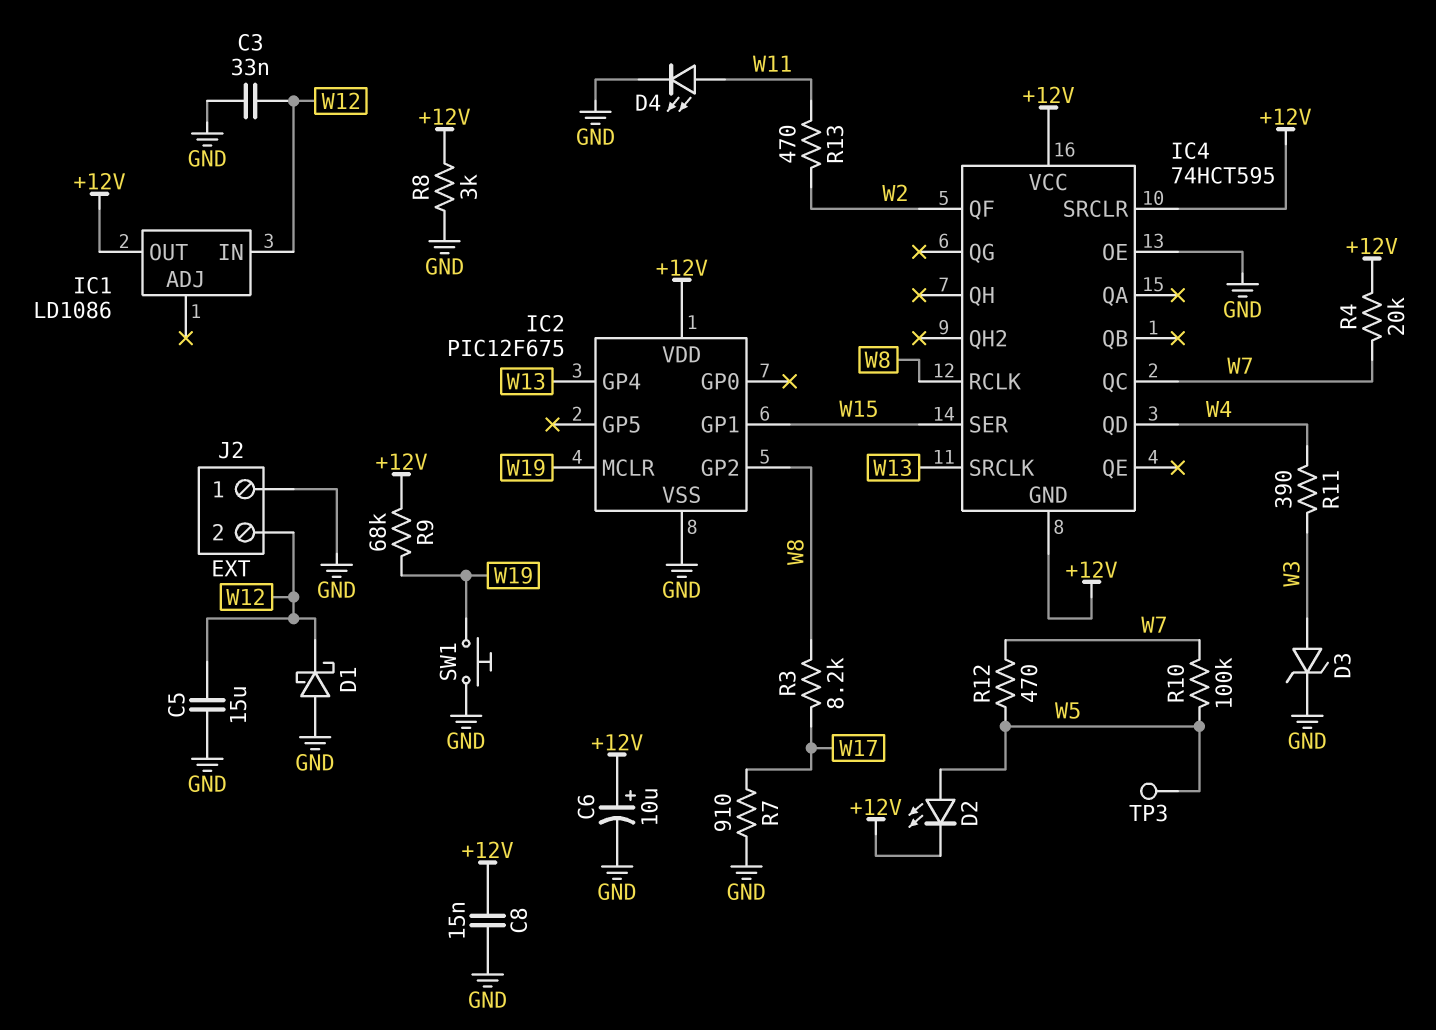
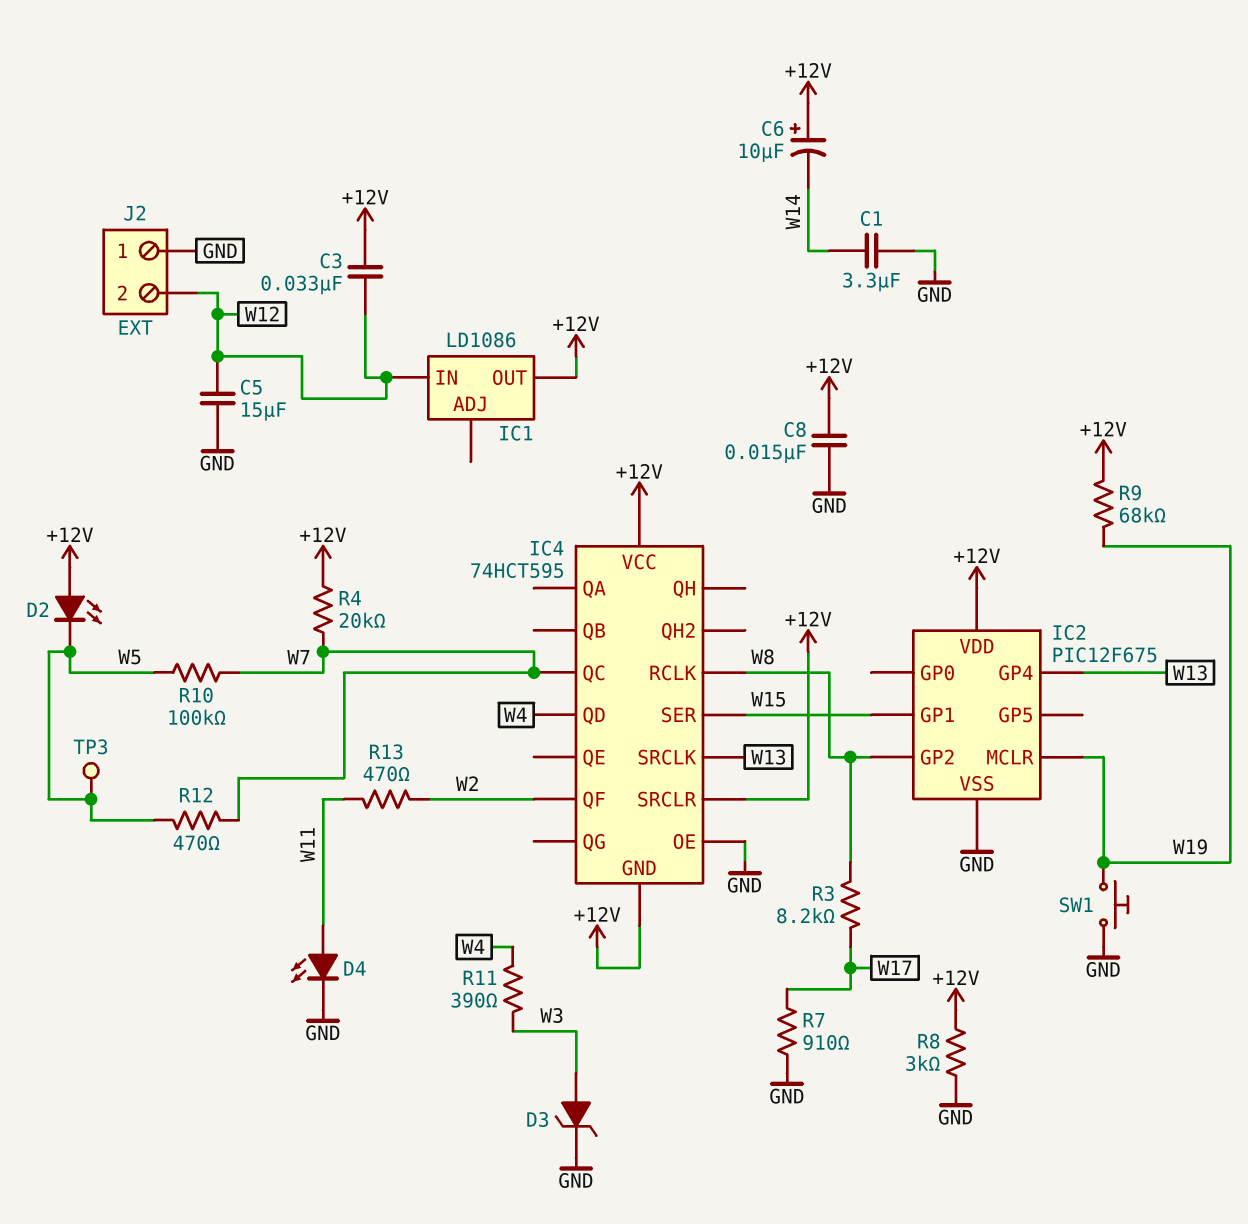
C1: none -> 3.3uF (GND, W14)
C3: 33nF (GND, W12) -> 33nF (+12V, W12)
C6: 10uF (plus +12V, minus GND) -> 10uF (plus +12V, minus W14)
D1: schottky (A GND, K W12) -> none
D2: LED (A W5, K +12V) -> LED (A +12V, K W5)

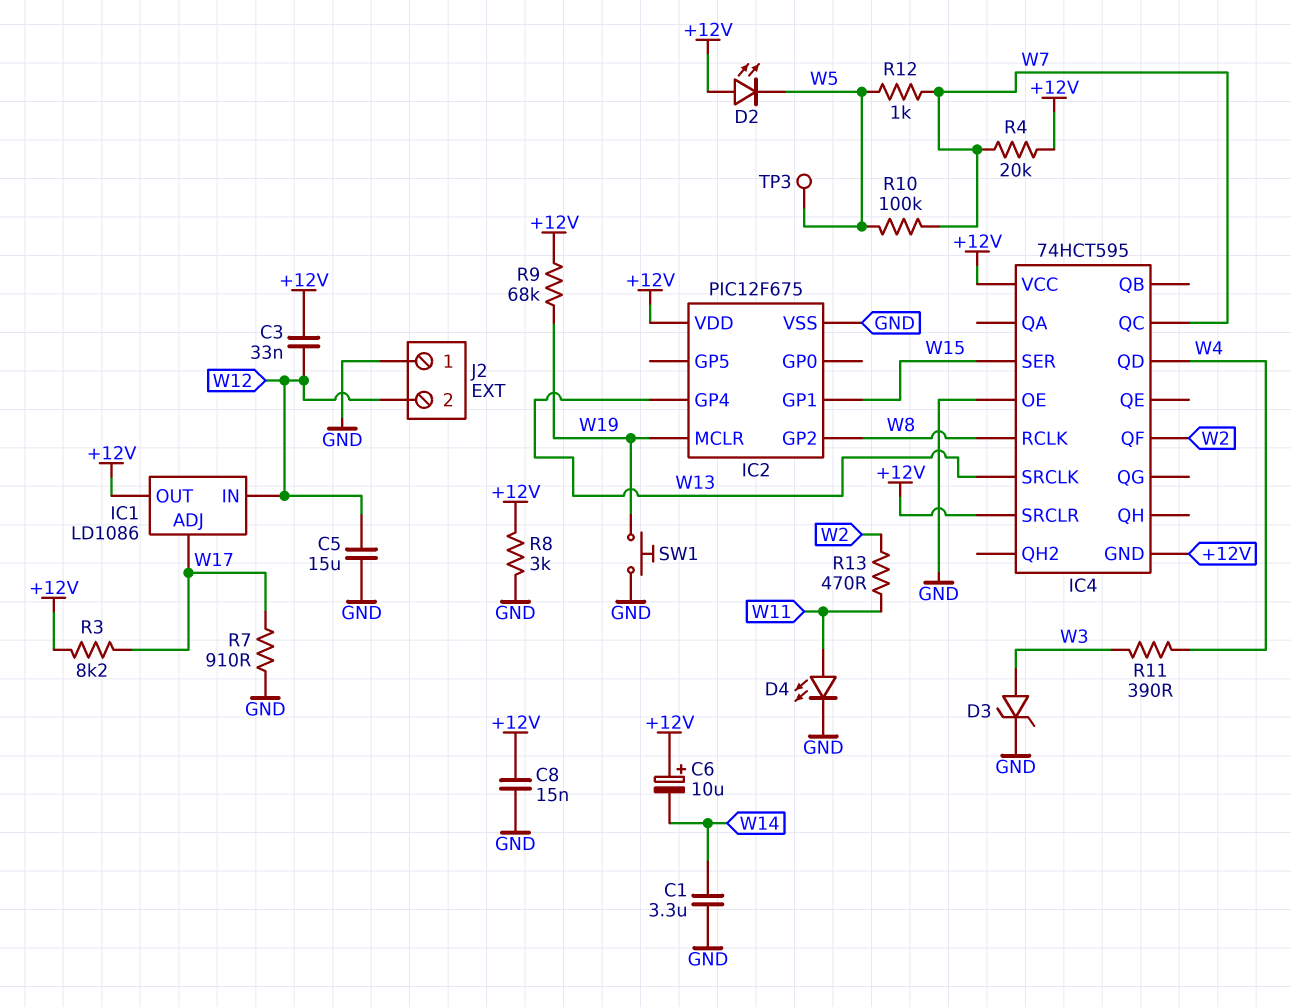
IC1 pin ADJ: none -> W17
R3: 8.2k (W8, W17) -> 8.2k (+12V, W17)
R12: 470 (W5, W7) -> 1k (W5, W7)

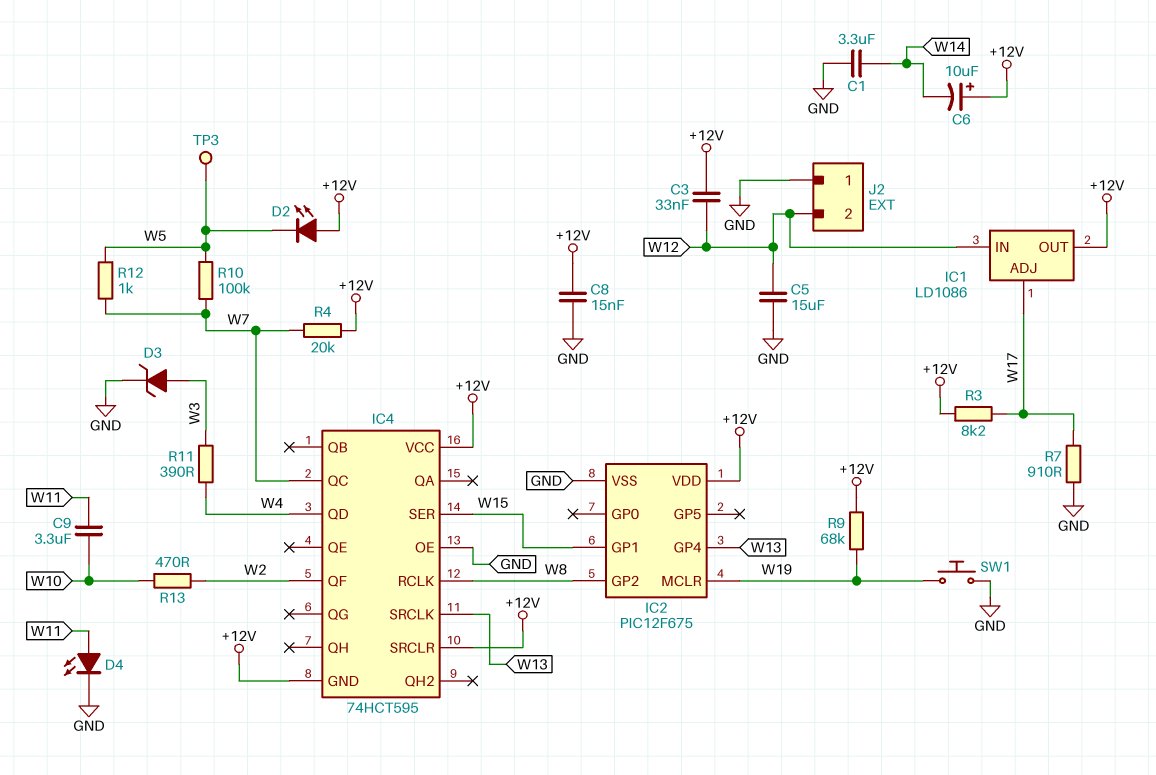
C9: none -> 3.3uF (W10, W11)
R8: 3k (+12V, GND) -> none
R13: 470 (W2, W11) -> 470 (W2, W10)

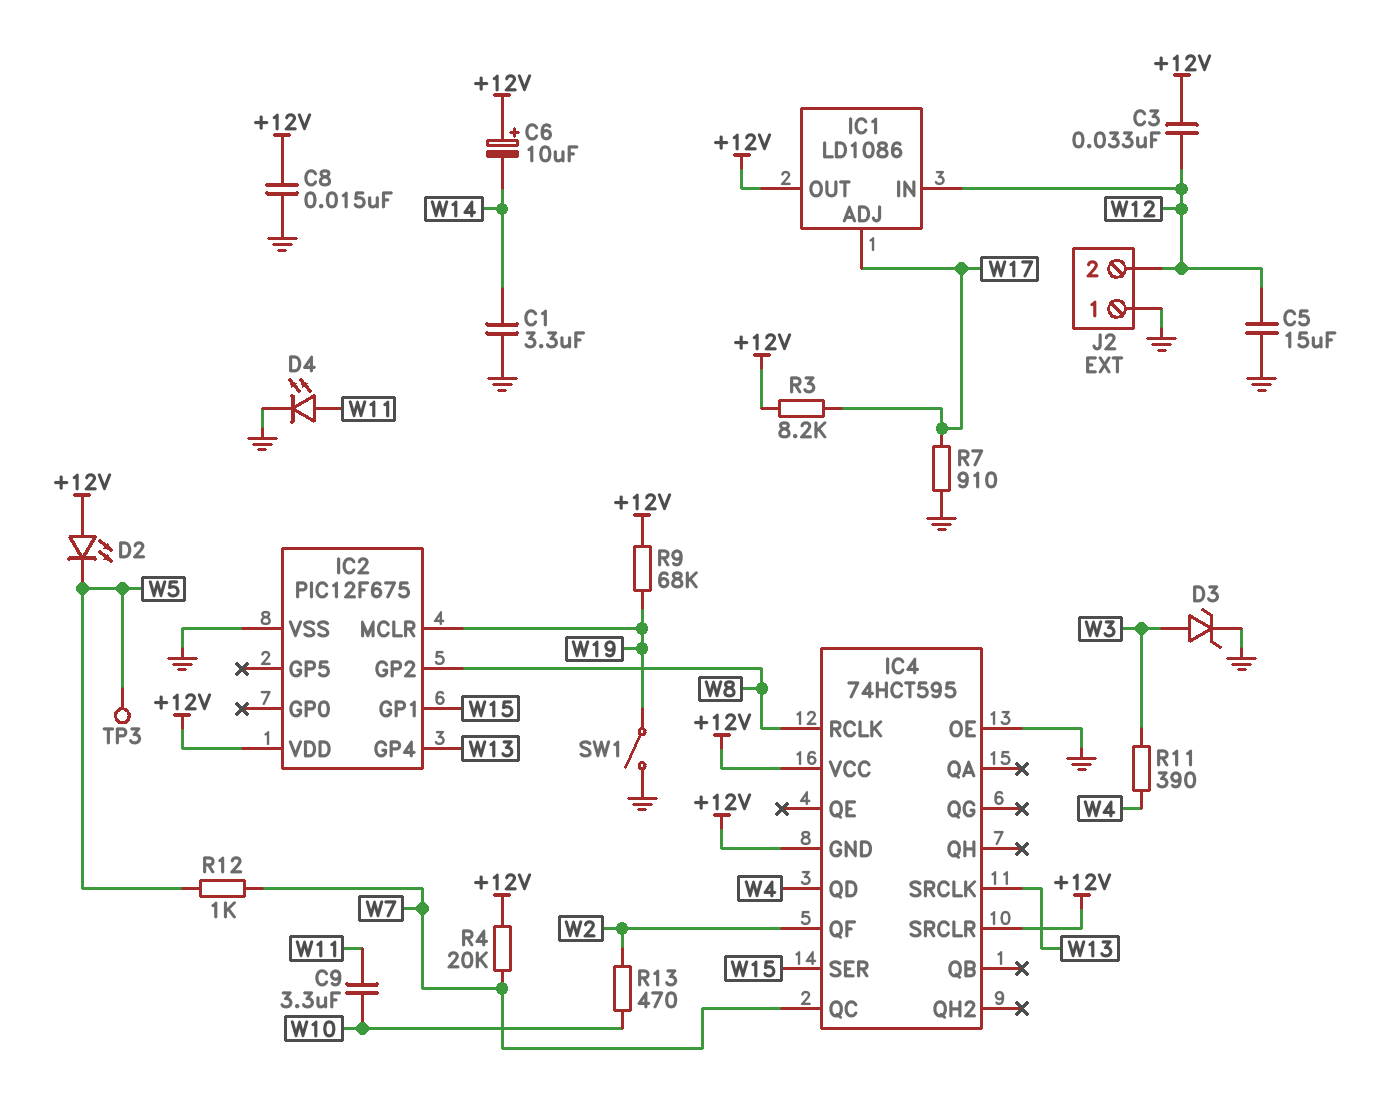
R10: 100k (W5, W7) -> none
SW1: button (GND, W19) -> switch (GND, W19)

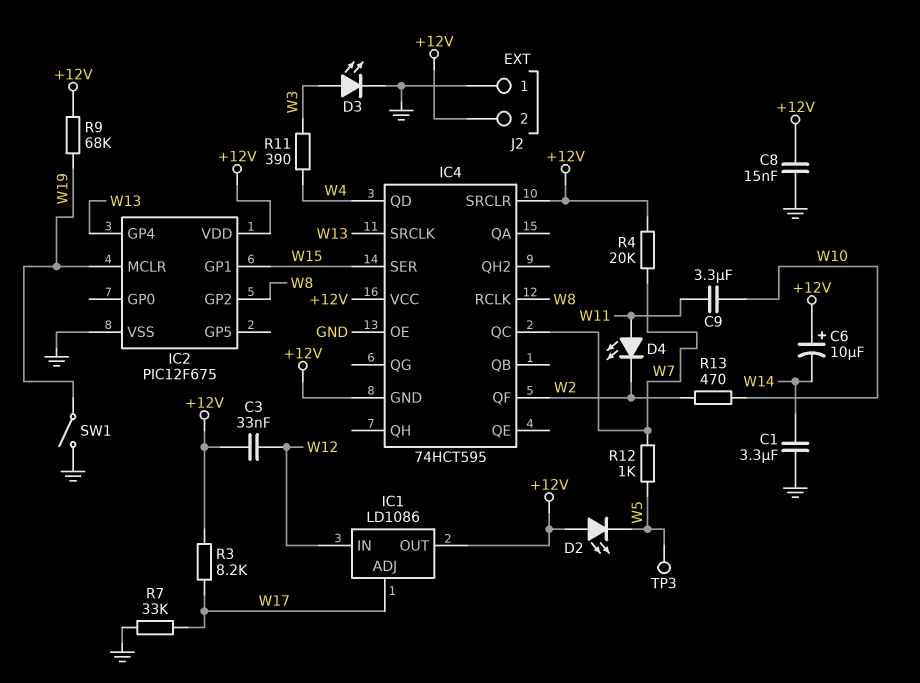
C5: 15uF (GND, W12) -> none
D3: zener (A W3, K GND) -> LED (A W3, K GND)
D4: LED (A W11, K GND) -> LED (A W11, K W2)
J2 pin 2: W12 -> +12V
R7: 910 (GND, W17) -> 33k (GND, W17)

